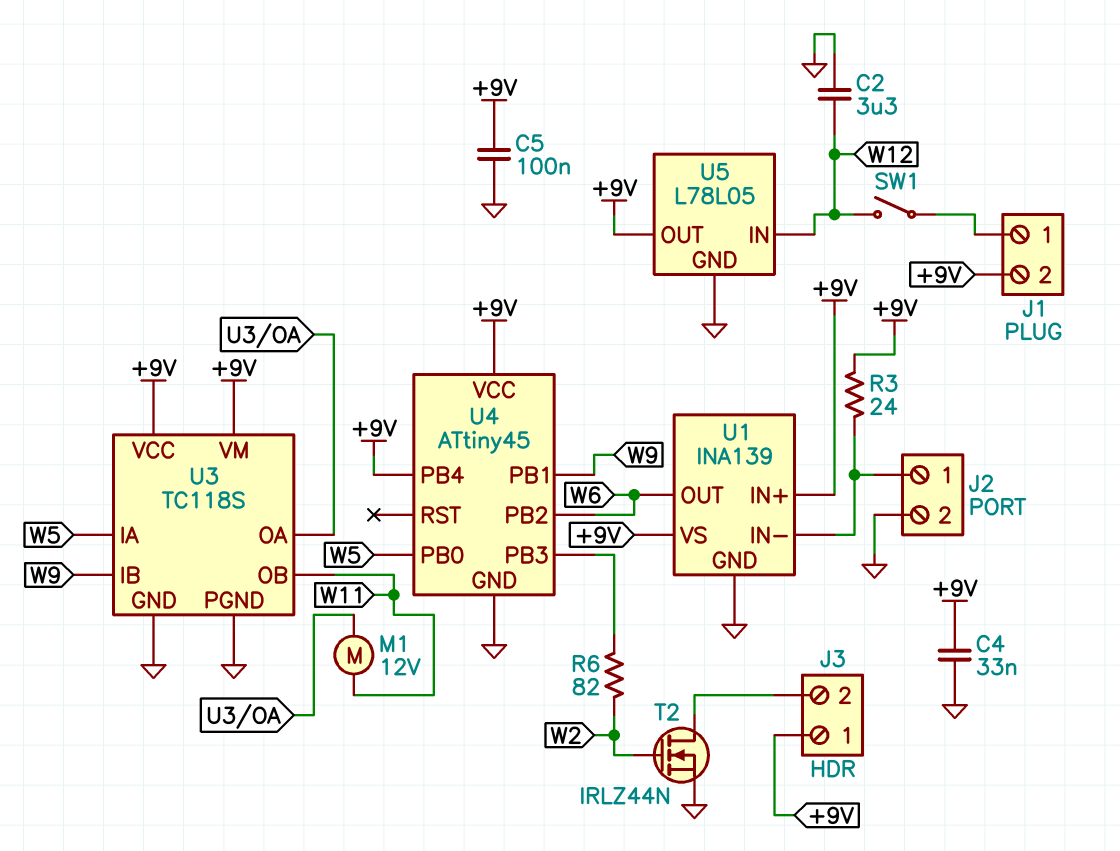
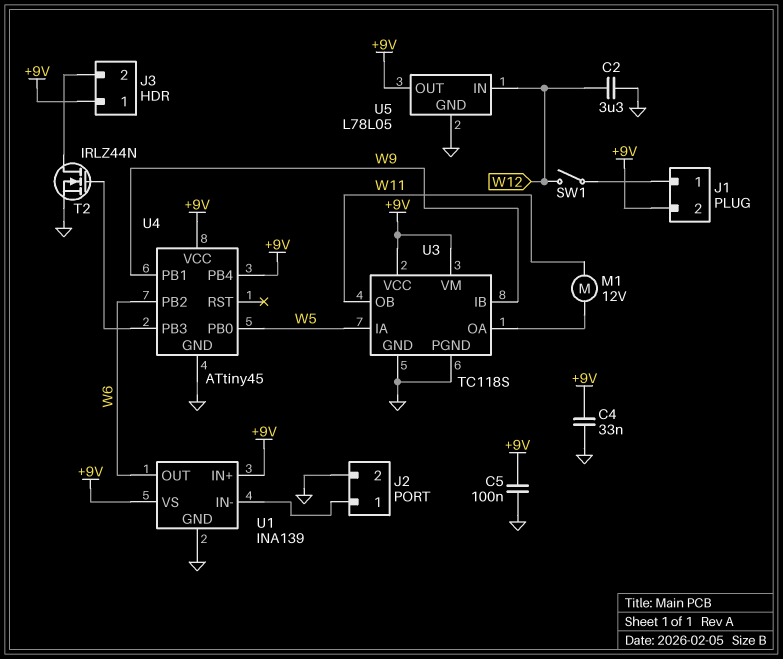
R3: 24 (+9V, J2/1) -> none
R6: 82 (U4/PB3, W2) -> none
T2: NMOS IRLZ44N (G W2, D J3/2, S GND) -> NMOS IRLZ44N (G U4/PB3, D J3/2, S GND)

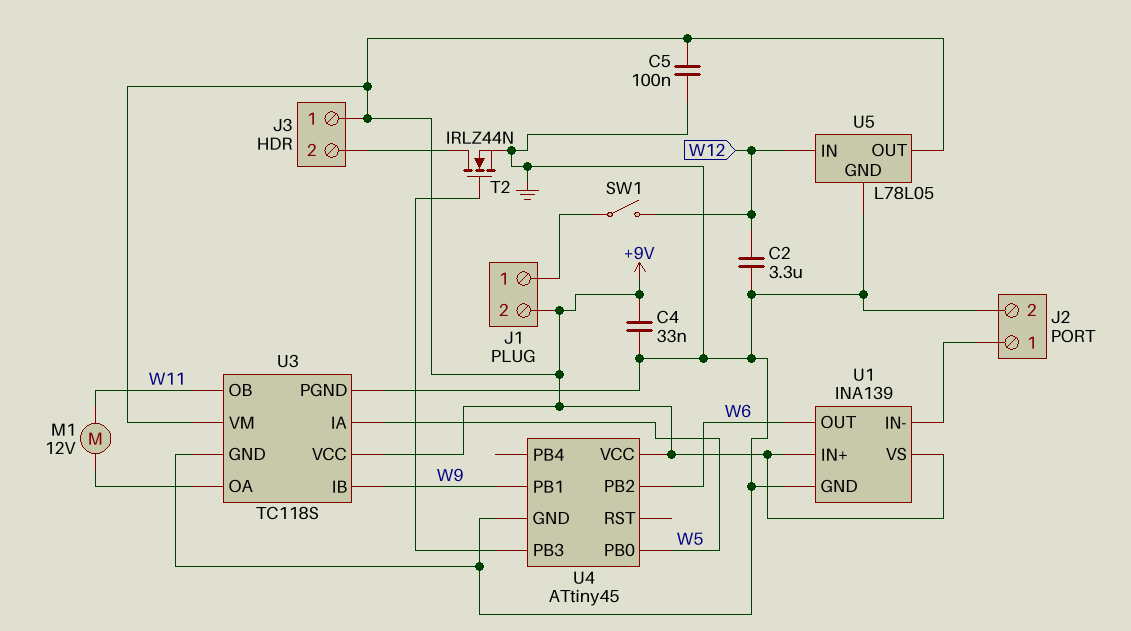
U4 pin PB4: +9V -> none

